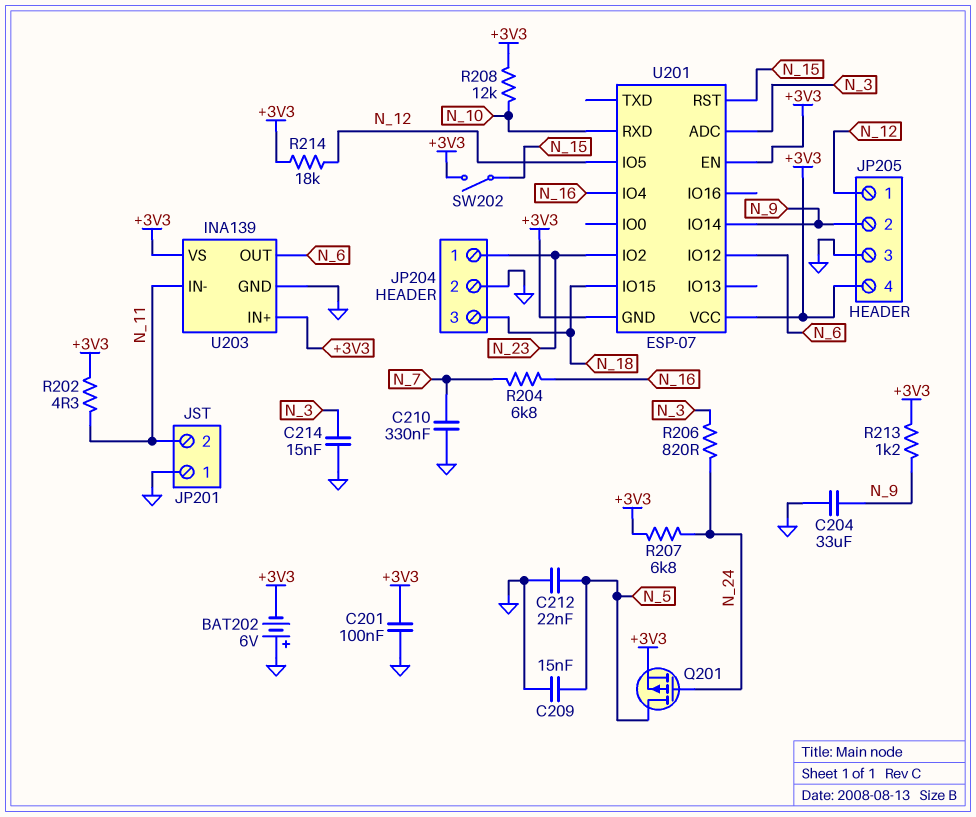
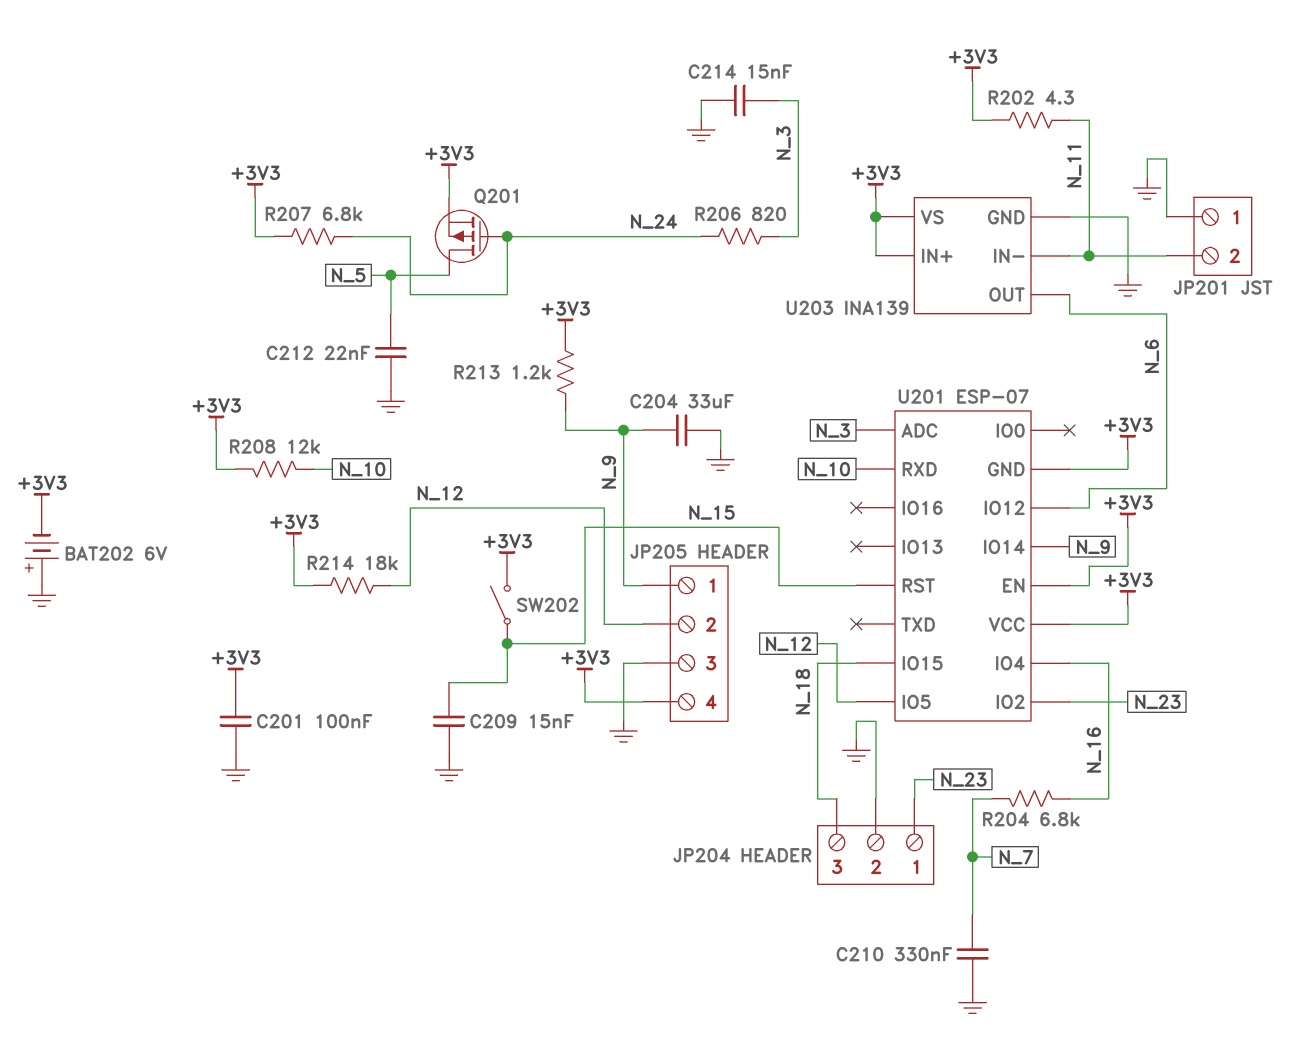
C209: 15nF (GND, N_5) -> 15nF (GND, N_15)
JP205 pin 1: N_12 -> N_9
JP205 pin 2: N_9 -> N_12

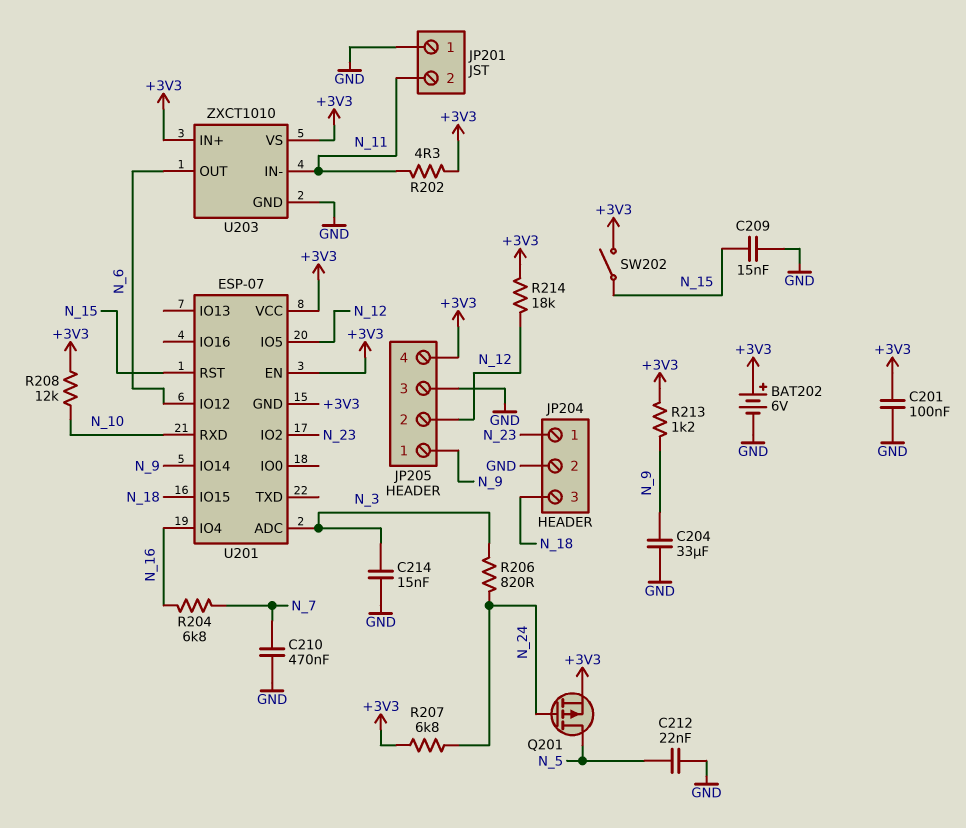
BAT202: 6V (plus GND, minus +3V3) -> 6V (plus +3V3, minus GND)
C210: 330nF (GND, N_7) -> 470nF (GND, N_7)
U203: INA139 -> ZXCT1010

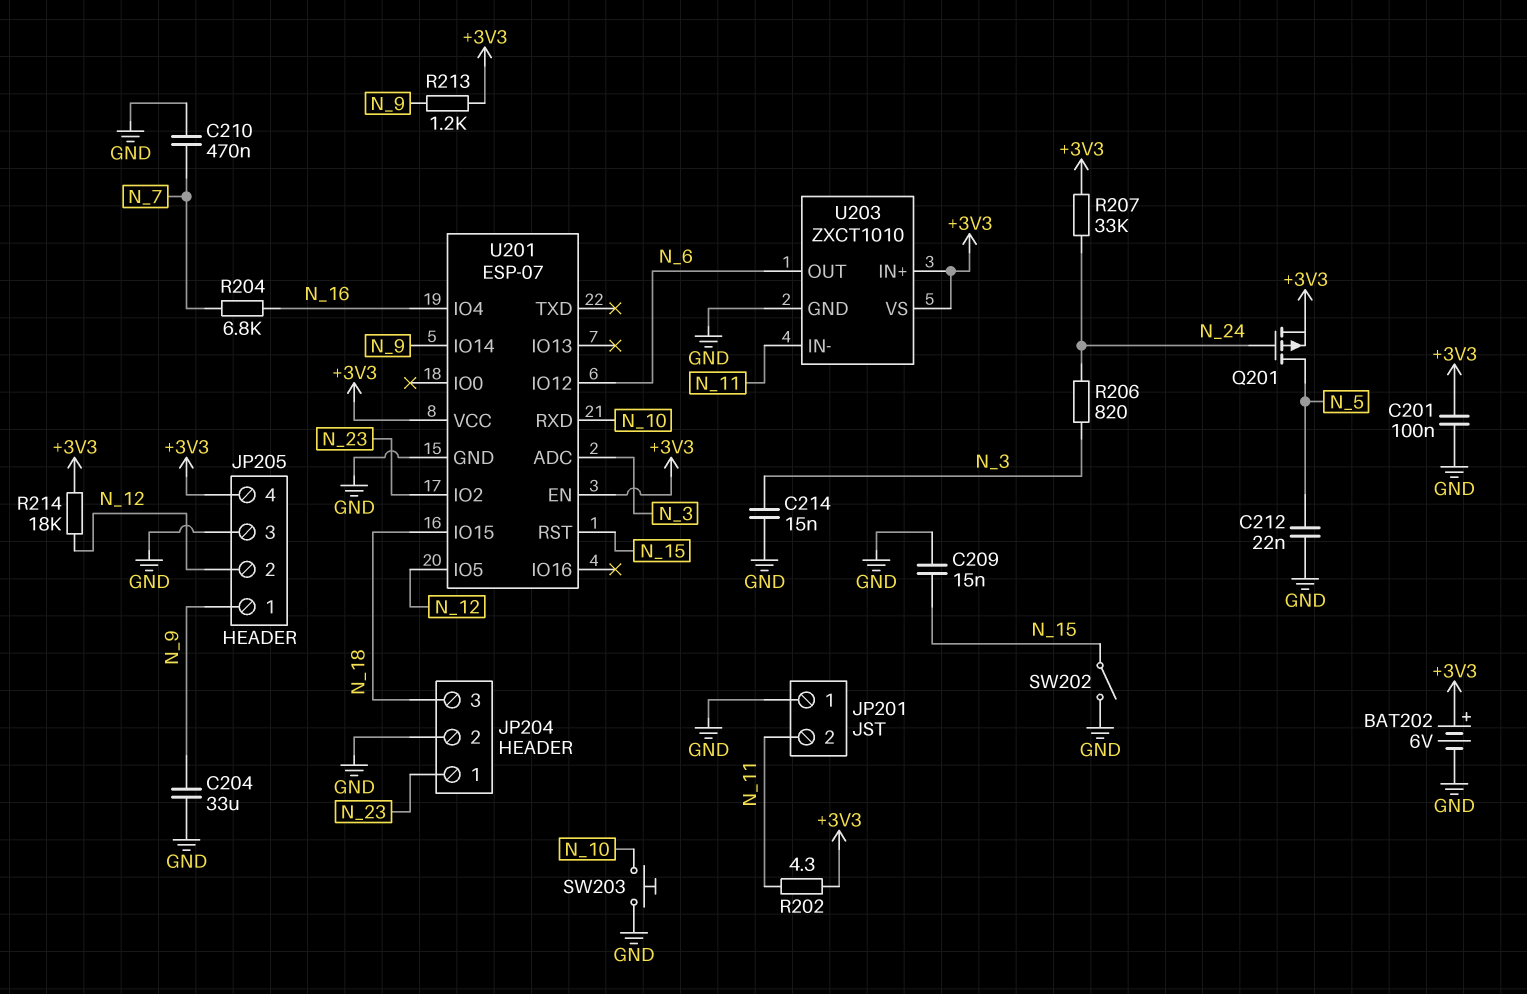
R207: 6.8k (+3V3, N_24) -> 33k (+3V3, N_24)
R208: 12k (+3V3, N_10) -> none
SW202: switch (+3V3, N_15) -> switch (GND, N_15)
SW203: none -> button (GND, N_10)
U201 pin GND: +3V3 -> GND

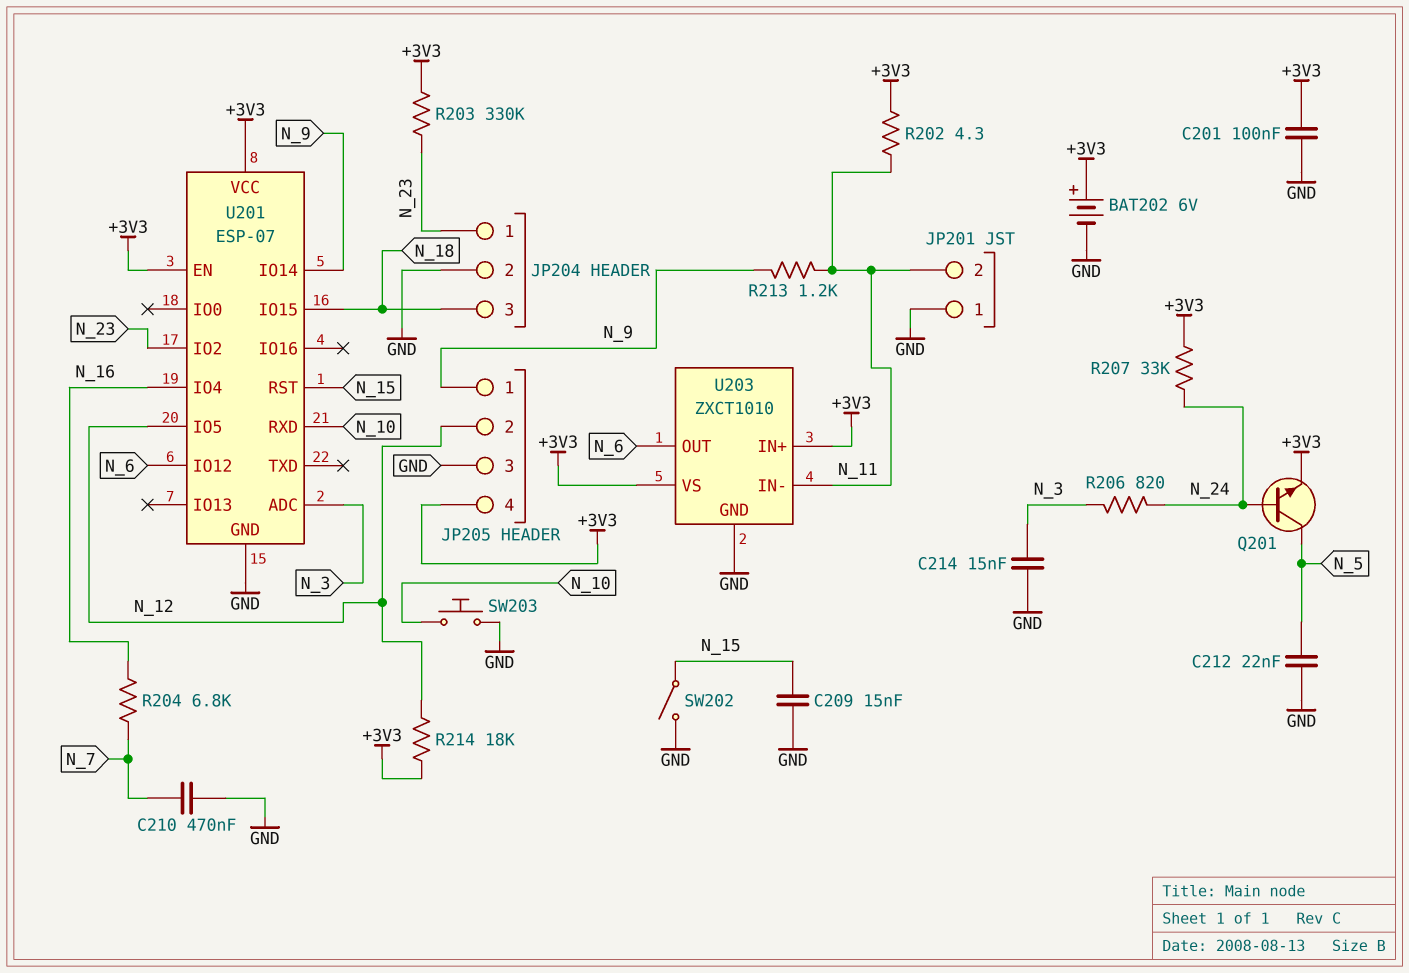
C204: 33uF (GND, N_9) -> none
Q201: PMOS (G N_24, D N_5, S +3V3) -> NPN (B N_24, C N_5, E +3V3)
R203: none -> 330k (+3V3, N_23)
R213: 1.2k (+3V3, N_9) -> 1.2k (N_9, N_11)

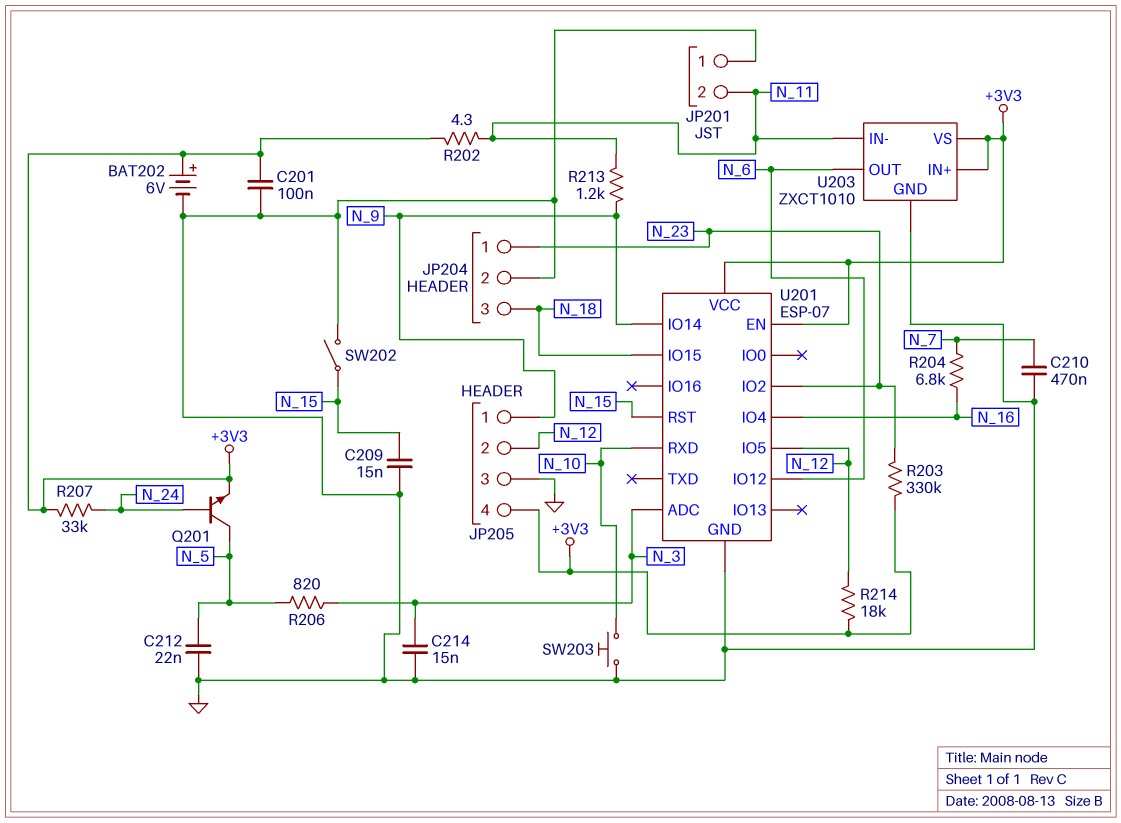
R206: 820 (N_3, N_24) -> 820 (N_3, N_5)

